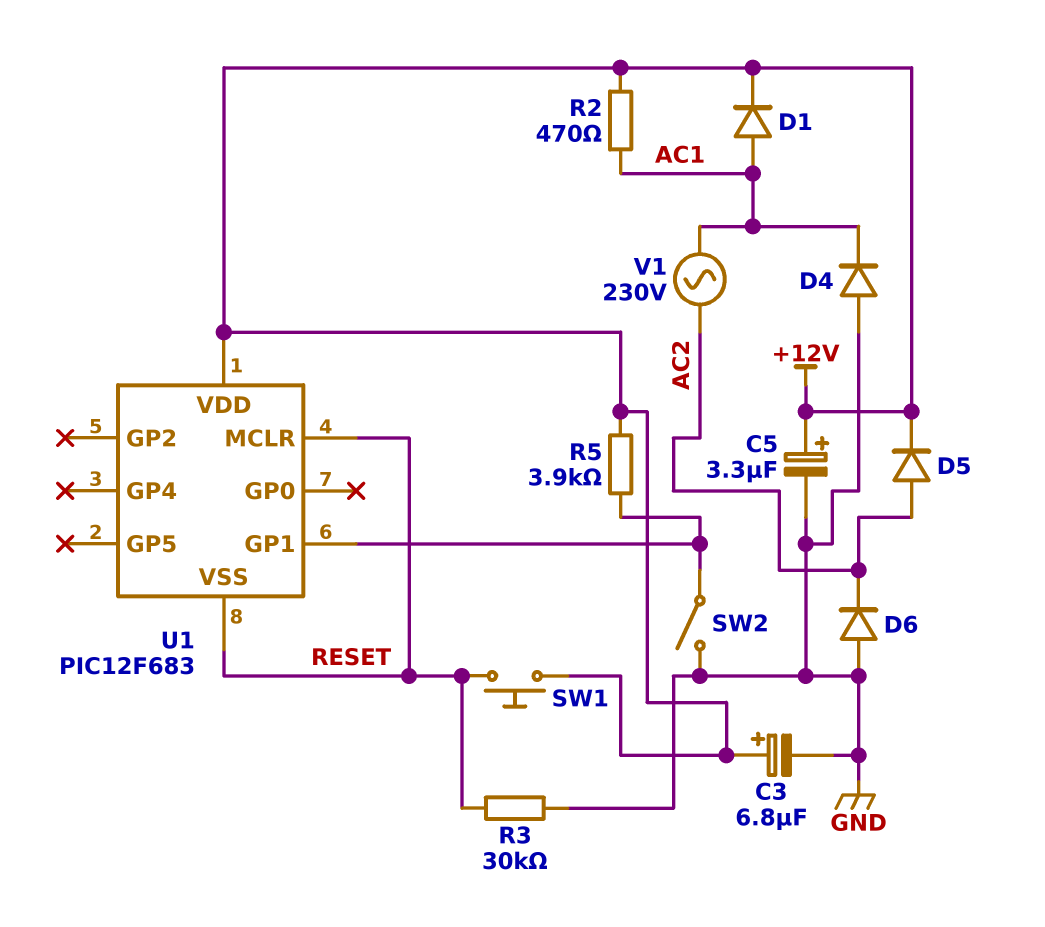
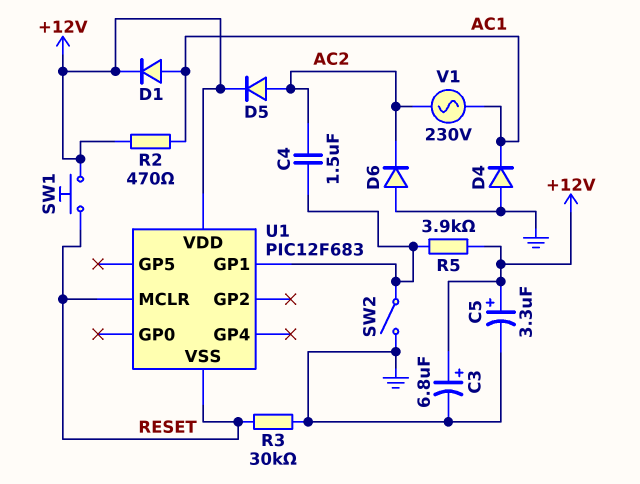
C4: none -> 1.5uF (AC2, U1/GP1)

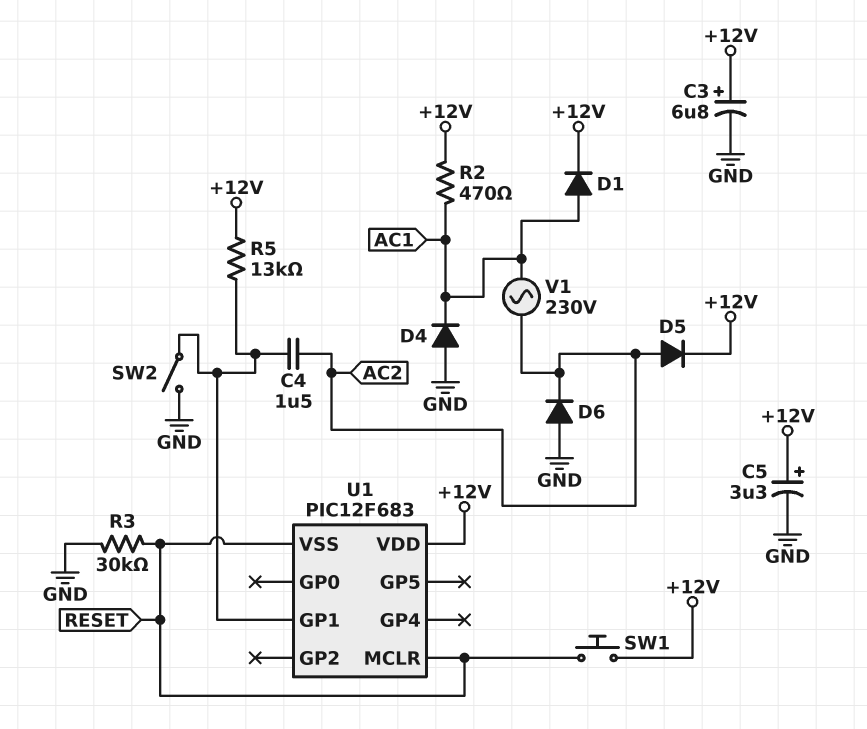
R5: 3.9k (+12V, U1/GP1) -> 13k (+12V, U1/GP1)

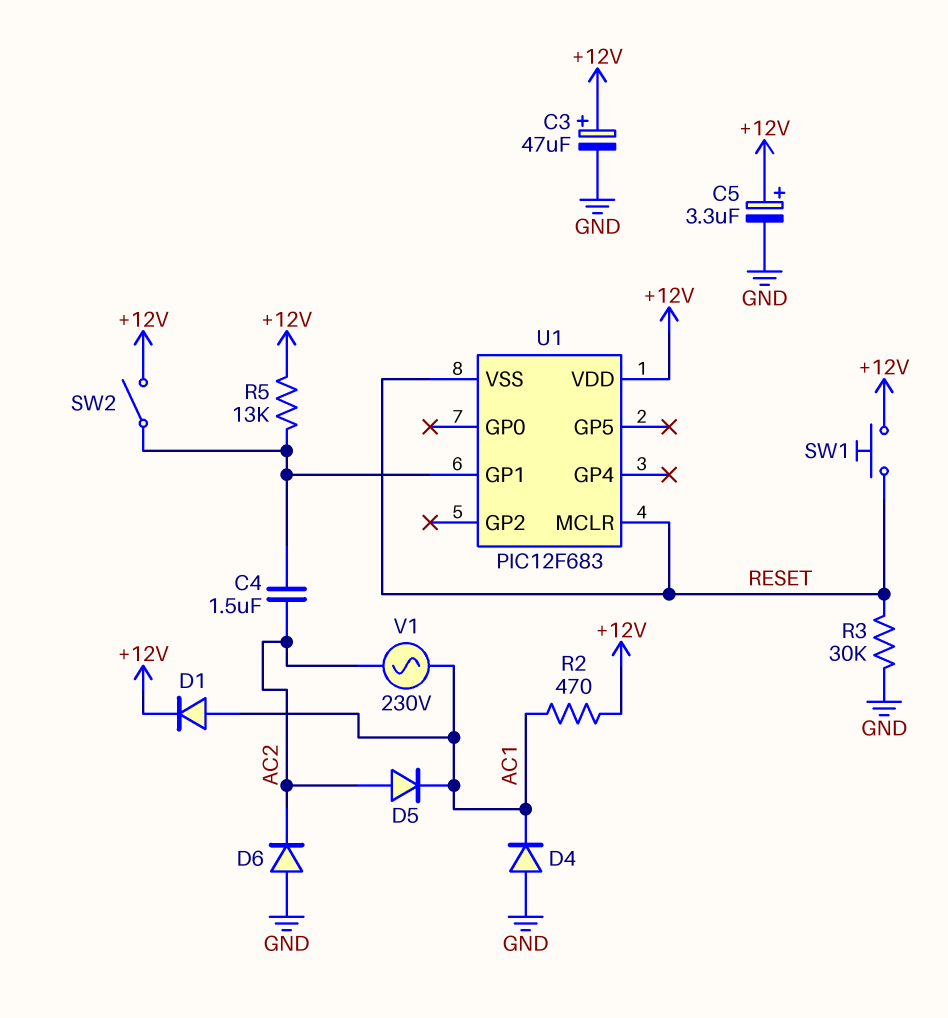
C3: 6.8uF (plus +12V, minus GND) -> 47uF (plus +12V, minus GND)
D5: diode (A AC2, K +12V) -> diode (A AC2, K AC1)
SW2: switch (GND, U1/GP1) -> switch (+12V, U1/GP1)

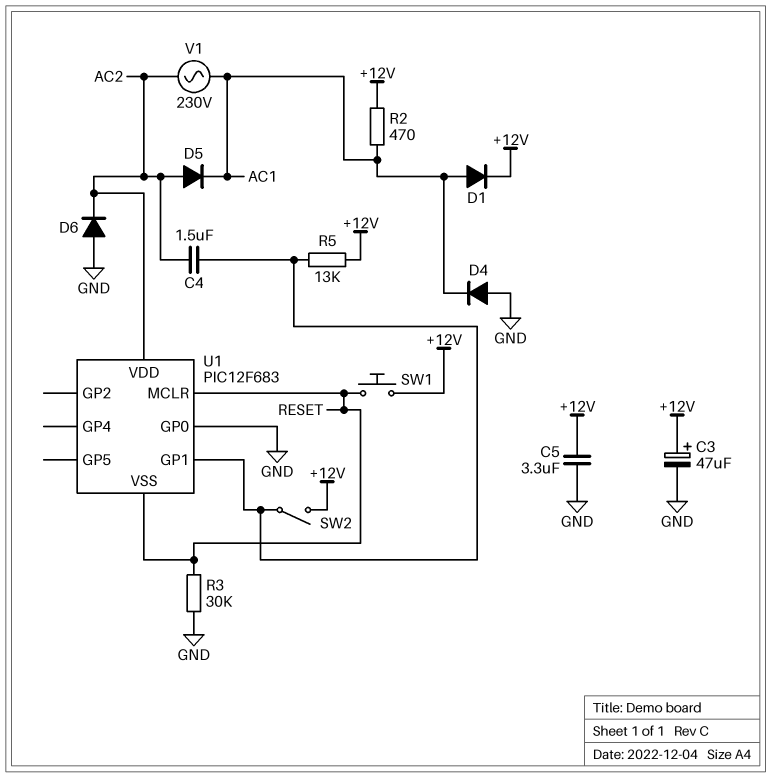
C5: 3.3uF (plus +12V, minus GND) -> 3.3uF (+12V, GND)
U1 pin GP0: none -> GND
U1 pin VDD: +12V -> AC2

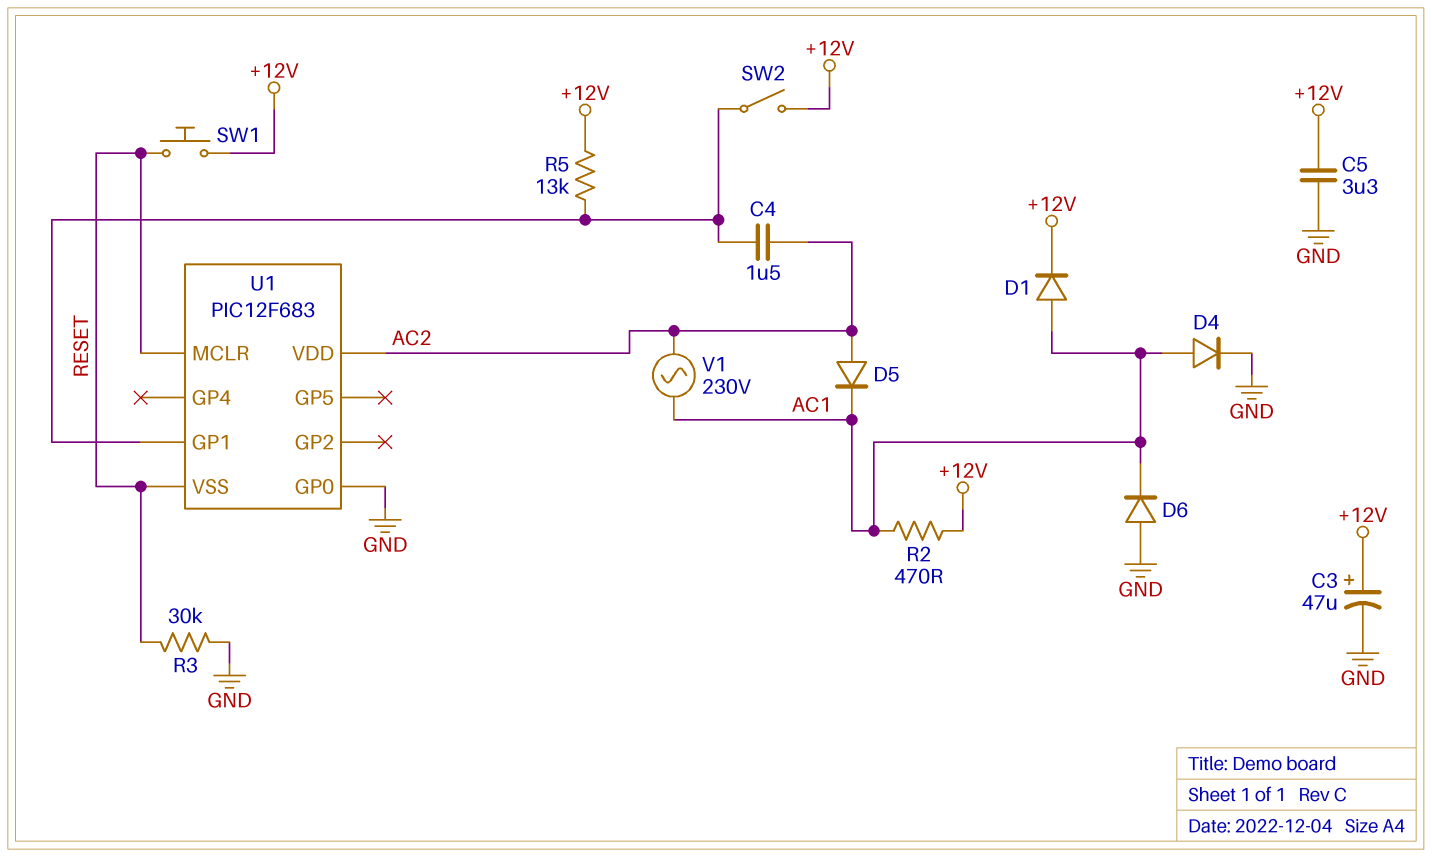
D4: diode (A GND, K AC1) -> diode (A AC1, K GND)
D6: diode (A GND, K AC2) -> diode (A GND, K AC1)

